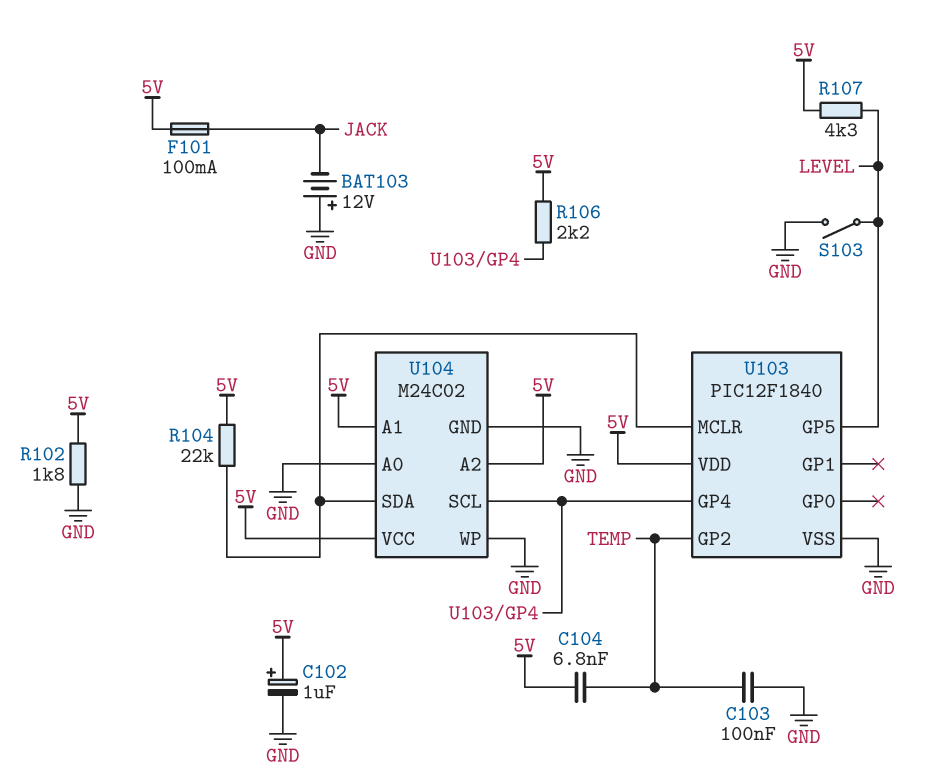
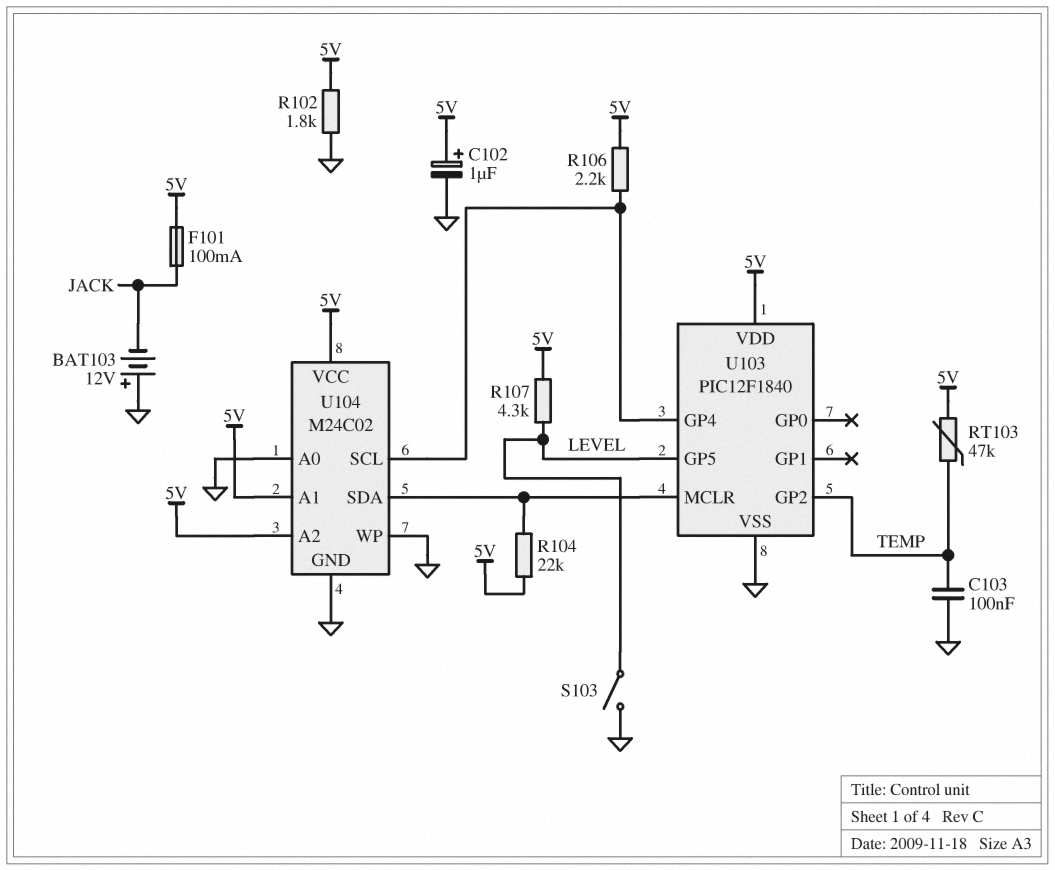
C104: 6.8nF (5V, TEMP) -> none
RT103: none -> 47k (5V, TEMP)

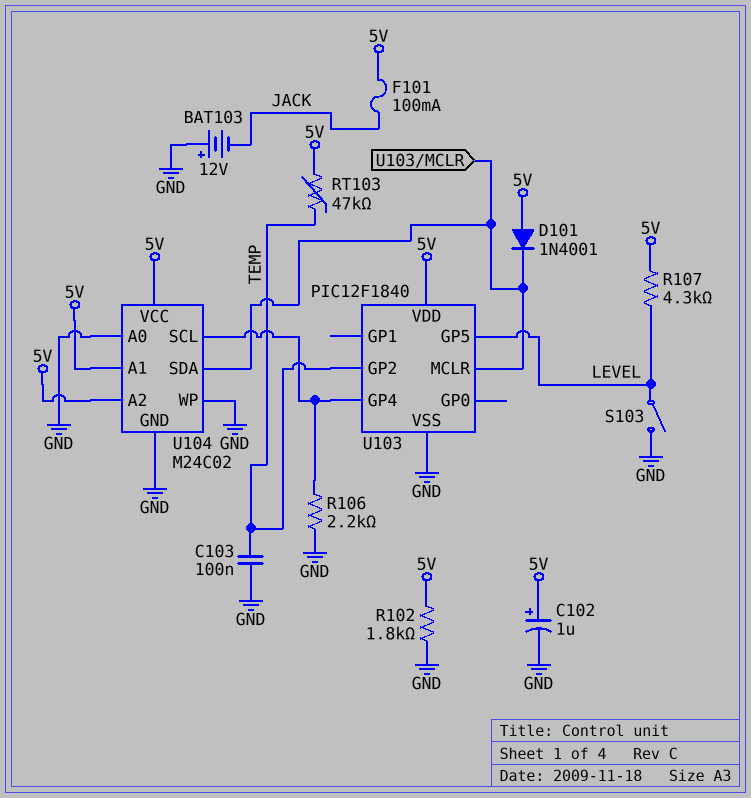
D101: none -> diode 1N4001 (A 5V, K U103/MCLR)
R104: 22k (5V, U103/MCLR) -> none
R106: 2.2k (5V, U103/GP4) -> 2.2k (GND, U103/GP4)

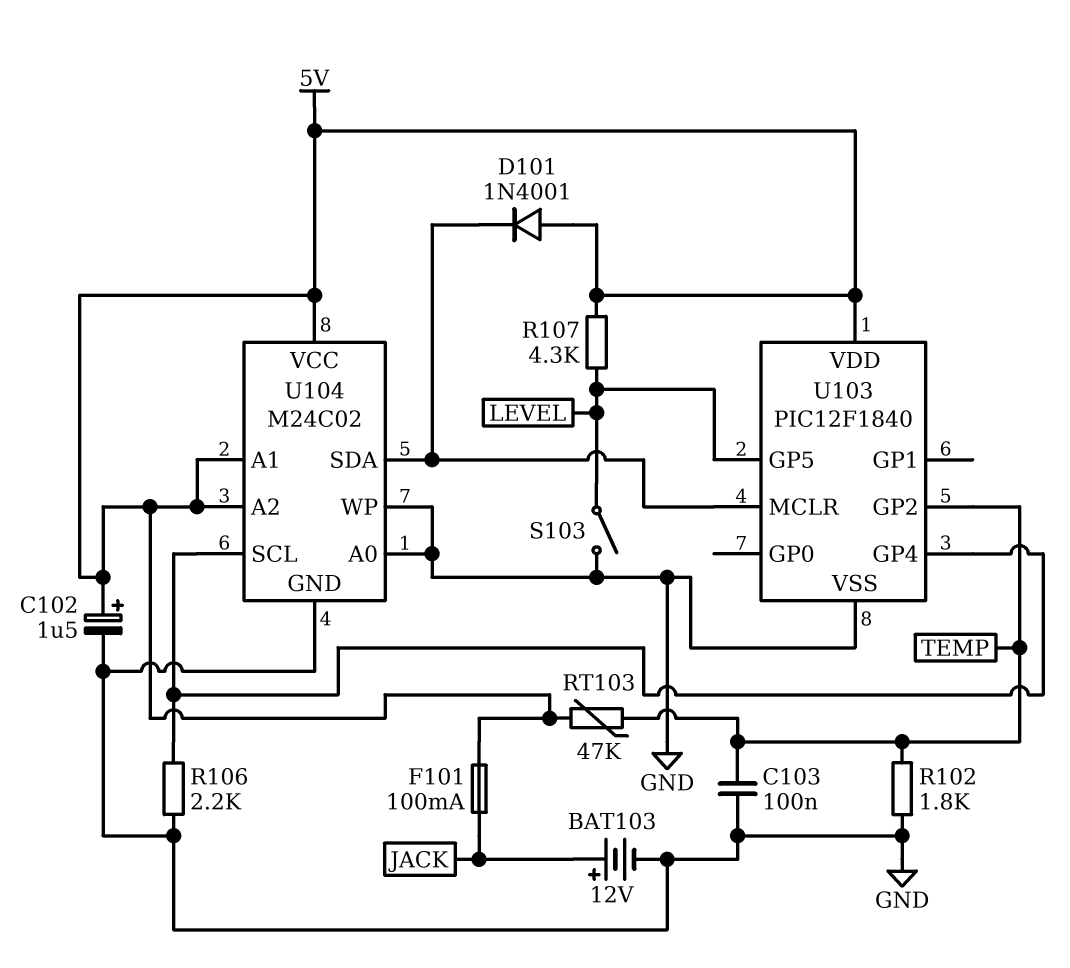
BAT103: 12V (plus GND, minus JACK) -> 12V (plus JACK, minus GND)
C102: 1uF (plus 5V, minus GND) -> 1.5uF (plus 5V, minus GND)
R102: 1.8k (5V, GND) -> 1.8k (GND, TEMP)

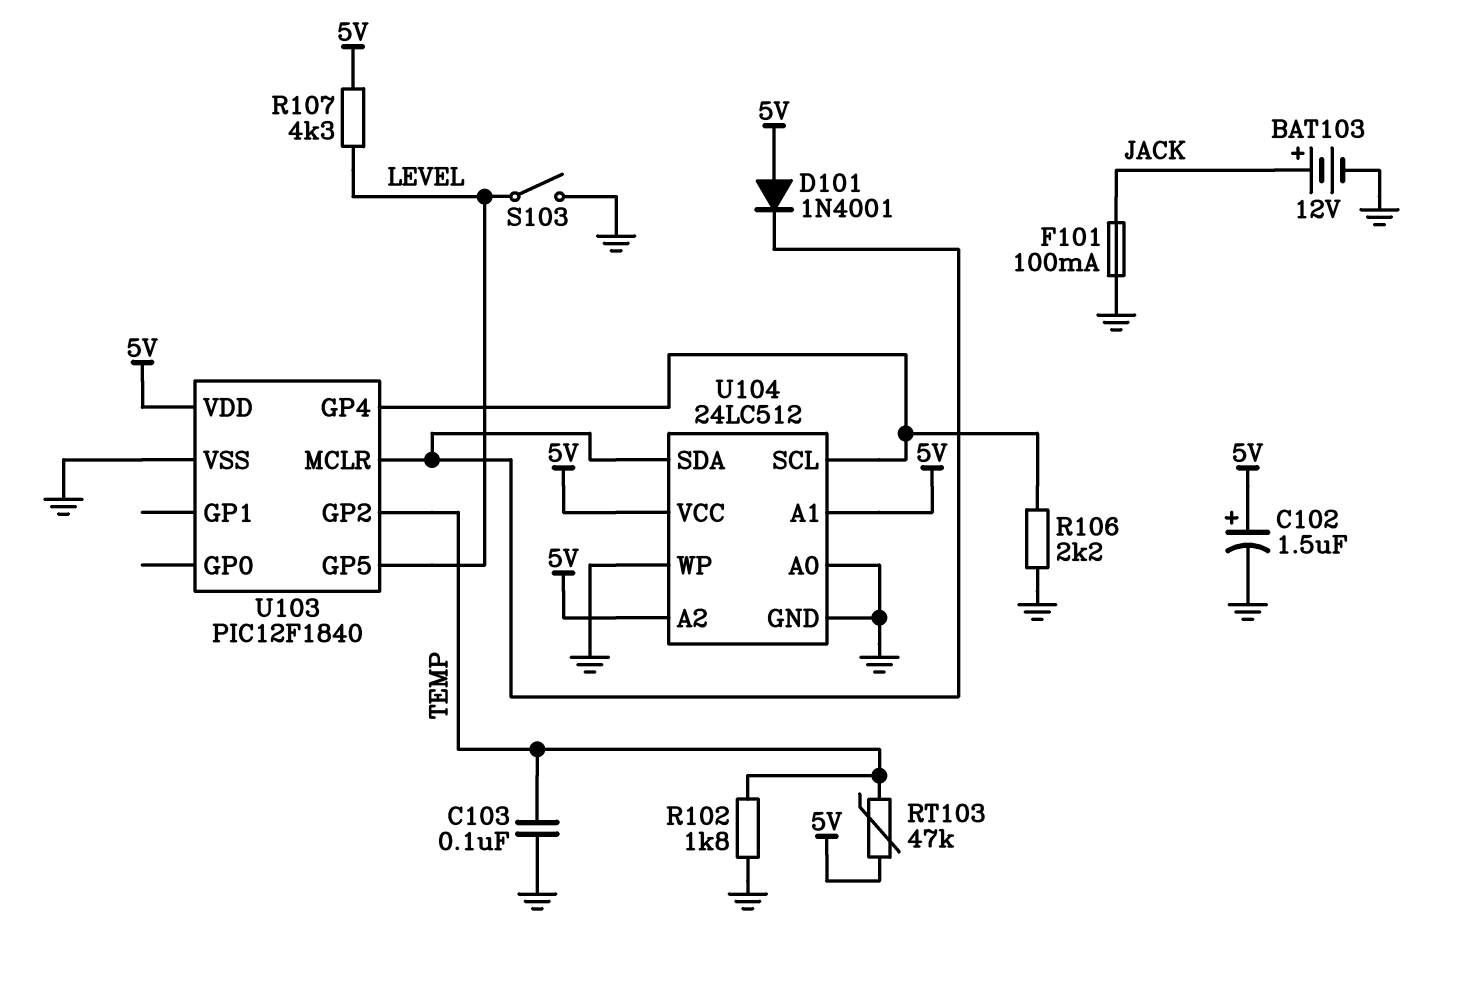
F101: 100mA (5V, JACK) -> 100mA (GND, JACK)
U104: M24C02 -> 24LC512

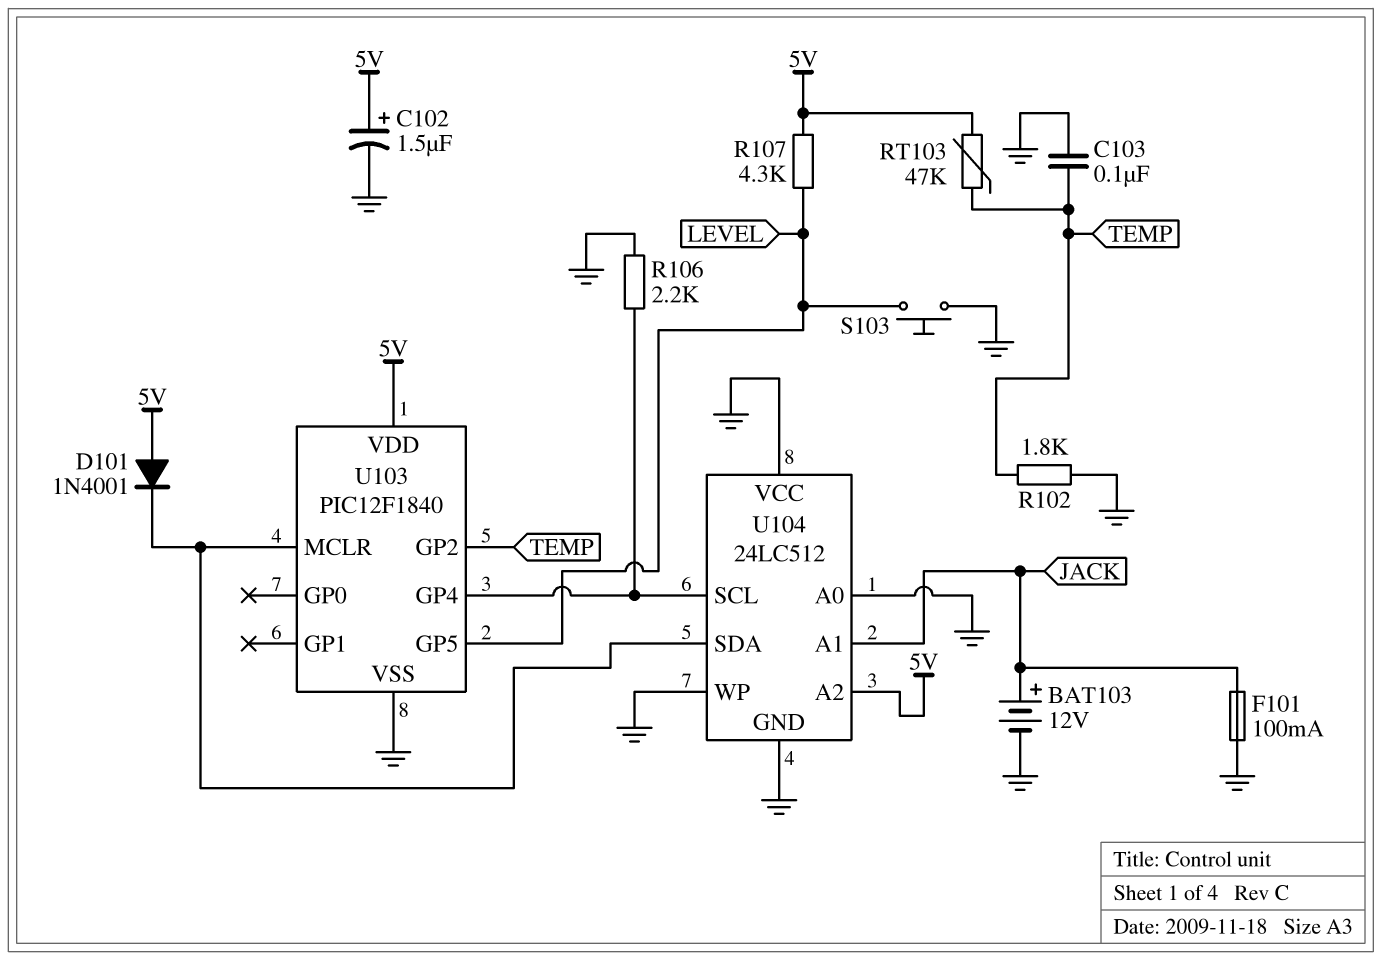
S103: switch (GND, LEVEL) -> button (GND, LEVEL)
U104 pin A1: 5V -> JACK
U104 pin VCC: 5V -> GND

